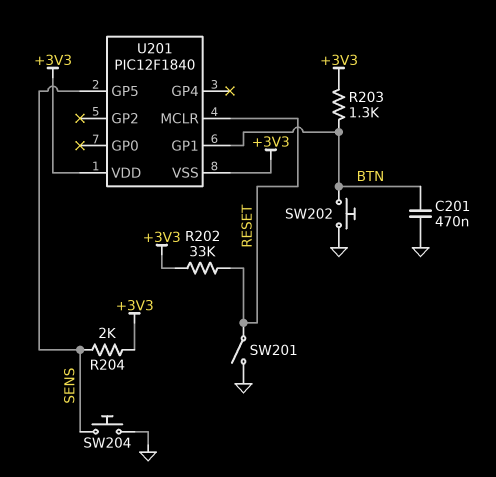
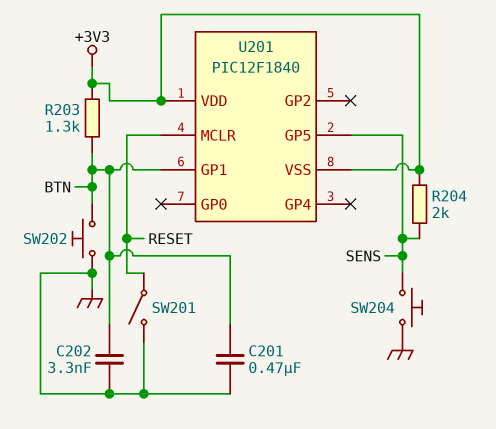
C202: none -> 3.3nF (BTN, GND)
R202: 33k (+3V3, RESET) -> none

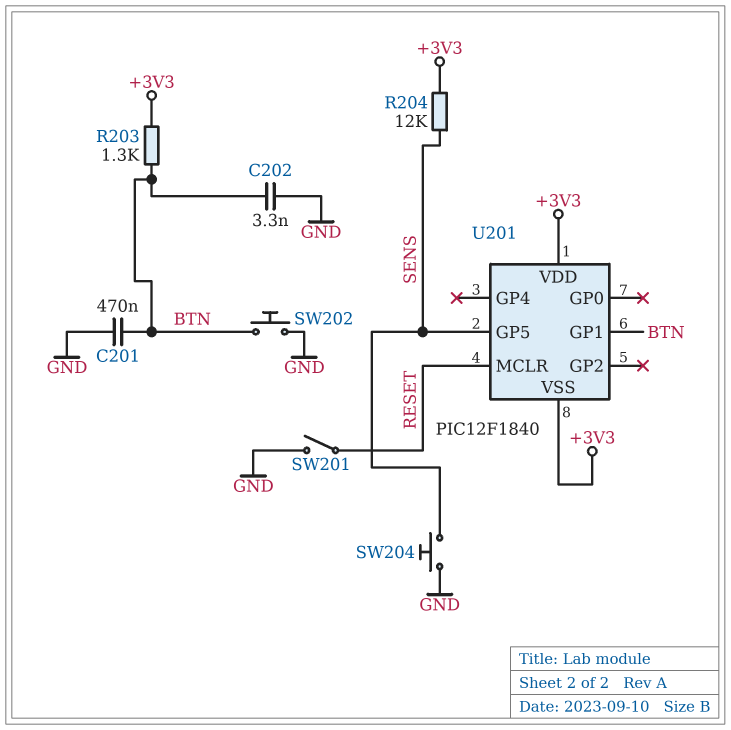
R204: 2k (+3V3, SENS) -> 12k (+3V3, SENS)

